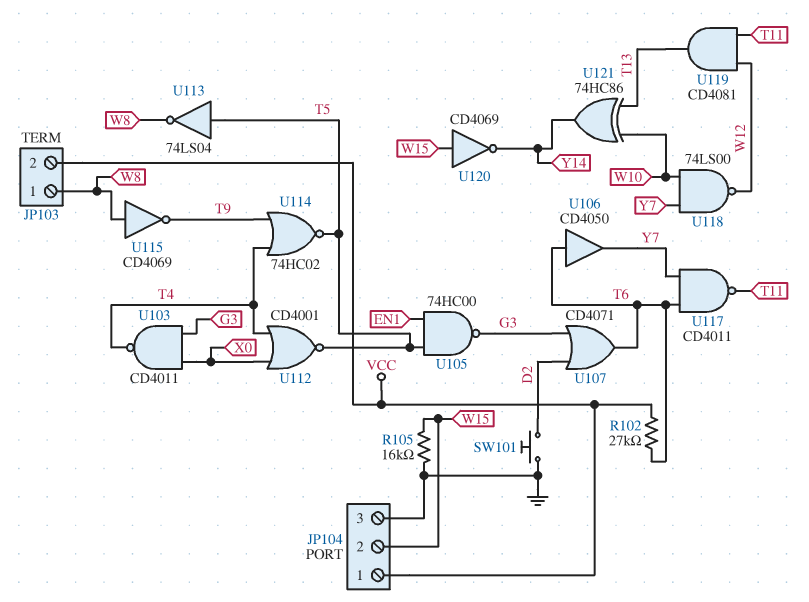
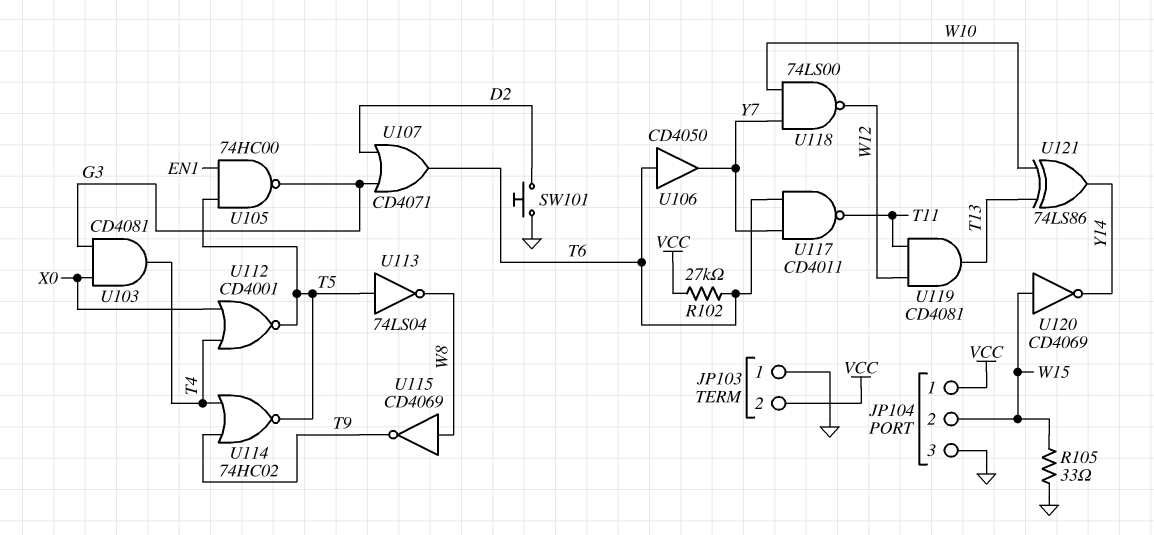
JP103 pin 1: W8 -> GND
R105: 16k (GND, W15) -> 33 (GND, W15)
U103: NAND CD4011 (in G3, in X0, out T4) -> AND CD4081 (in G3, in X0, out T4)
U121: XOR 74HC86 (in T13, in W10, out Y14) -> XOR 74LS86 (in T13, in W10, out Y14)

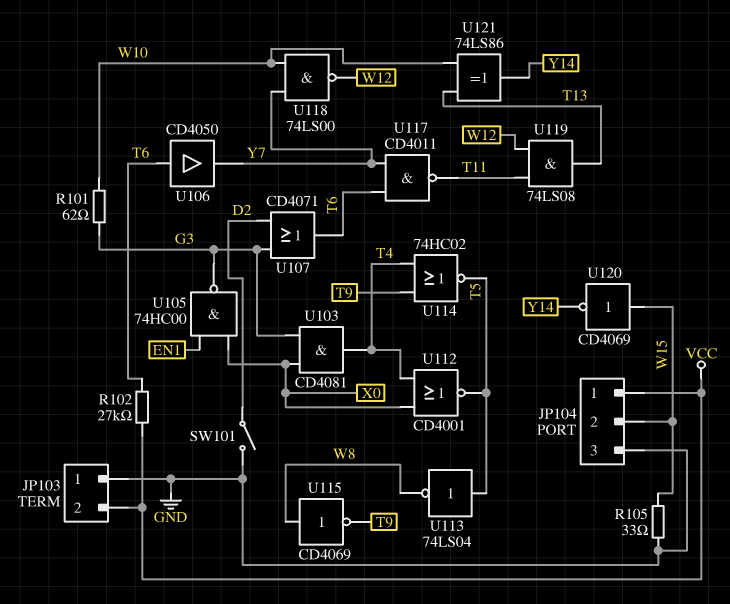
R101: none -> 62 (G3, W10)
SW101: button (D2, GND) -> switch (D2, GND)
U105: NAND 74HC00 (in EN1, in T5, out G3) -> NAND 74HC00 (in EN1, in X0, out G3)
U119: AND CD4081 (in T11, in W12, out T13) -> AND 74LS08 (in T11, in W12, out T13)

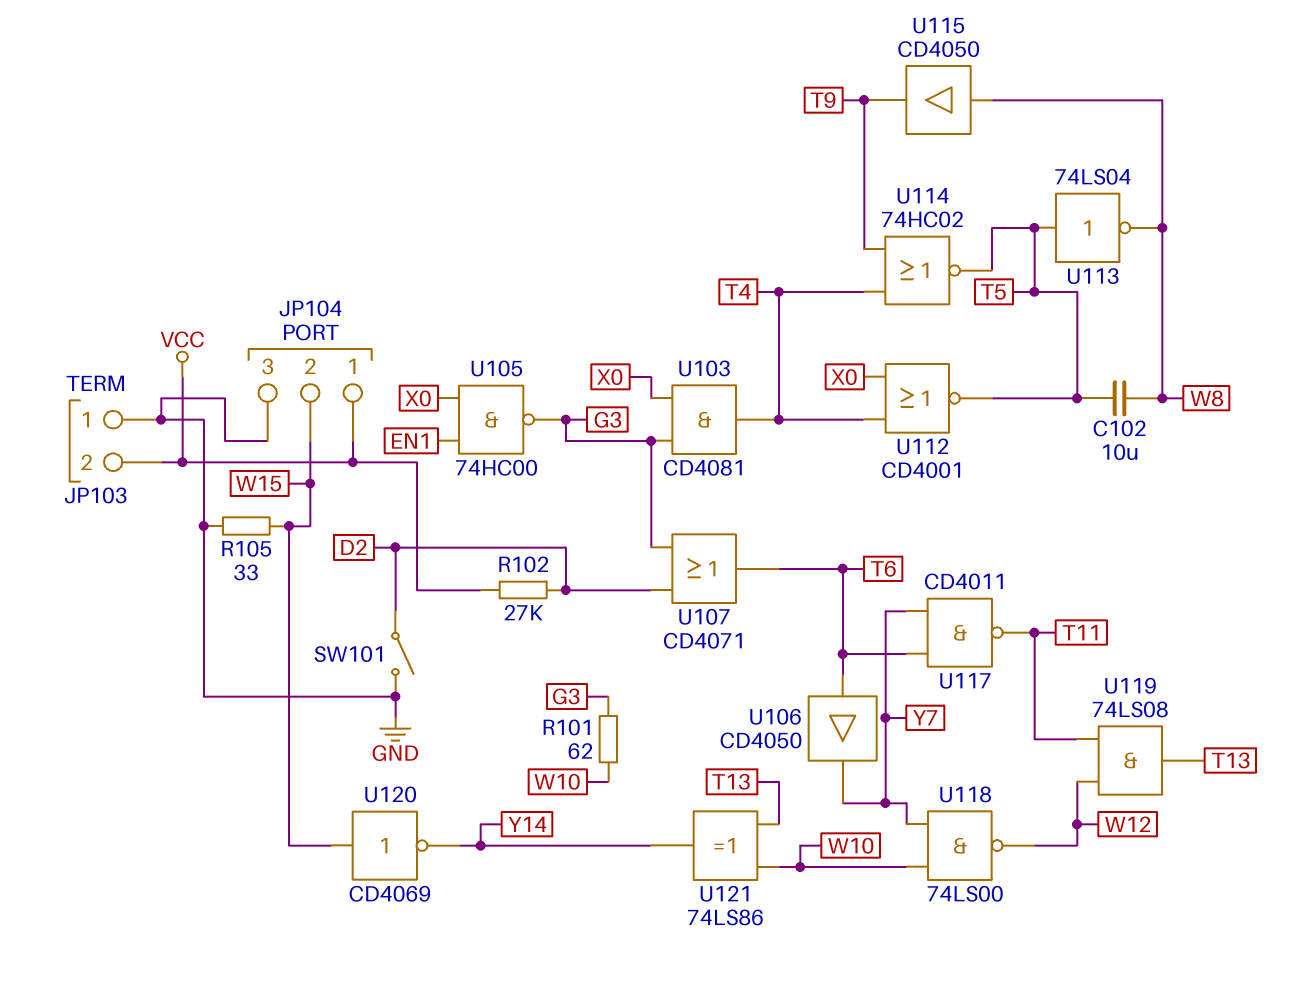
C102: none -> 10uF (T5, W8)
R102: 27k (T6, VCC) -> 27k (D2, VCC)
U115: NOT CD4069 (in W8, out T9) -> buffer CD4050 (in W8, out T9)

